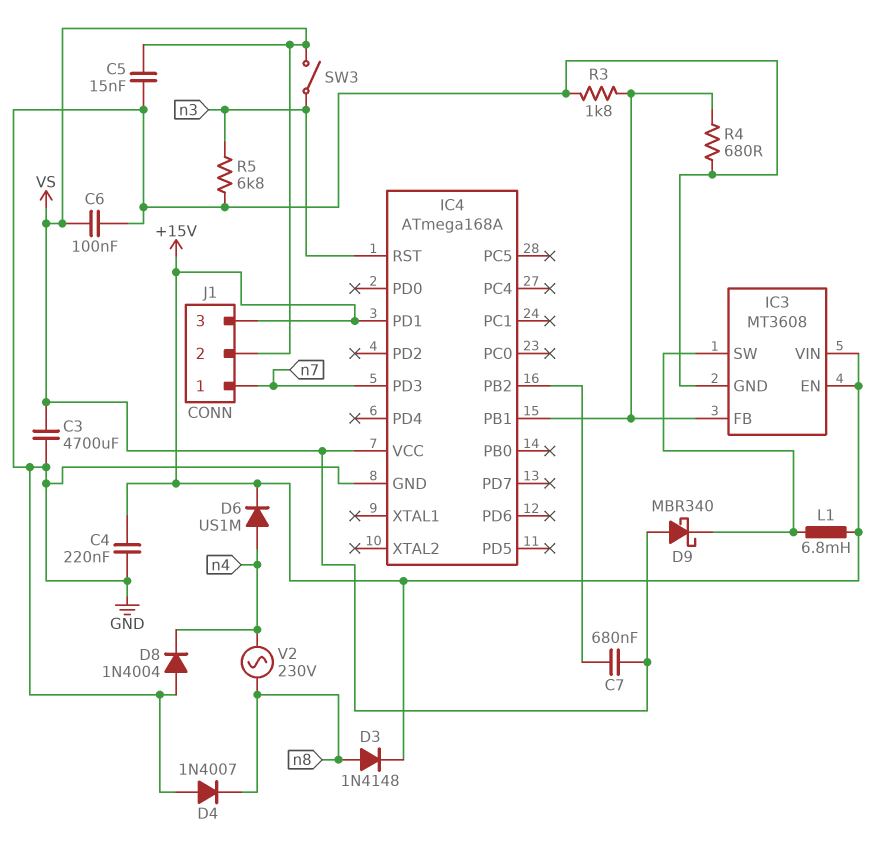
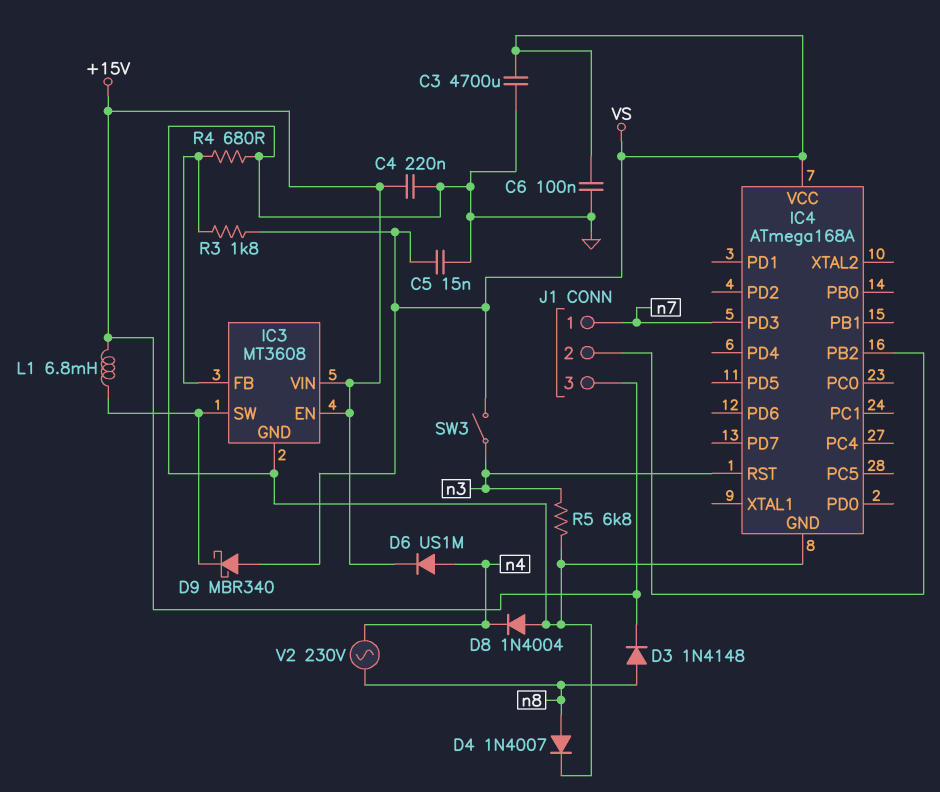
C7: 680nF (IC4/PB2, VS) -> none
D4: diode 1N4007 (A GND, K n8) -> diode 1N4007 (A n8, K GND)
IC4 pin PB1: IC3/FB -> none
IC4 pin PD1: +15V -> none
J1 pin 2: VS -> IC4/PB2
R3: 1.8k (GND, IC3/FB) -> 1.8k (IC3/FB, VS)

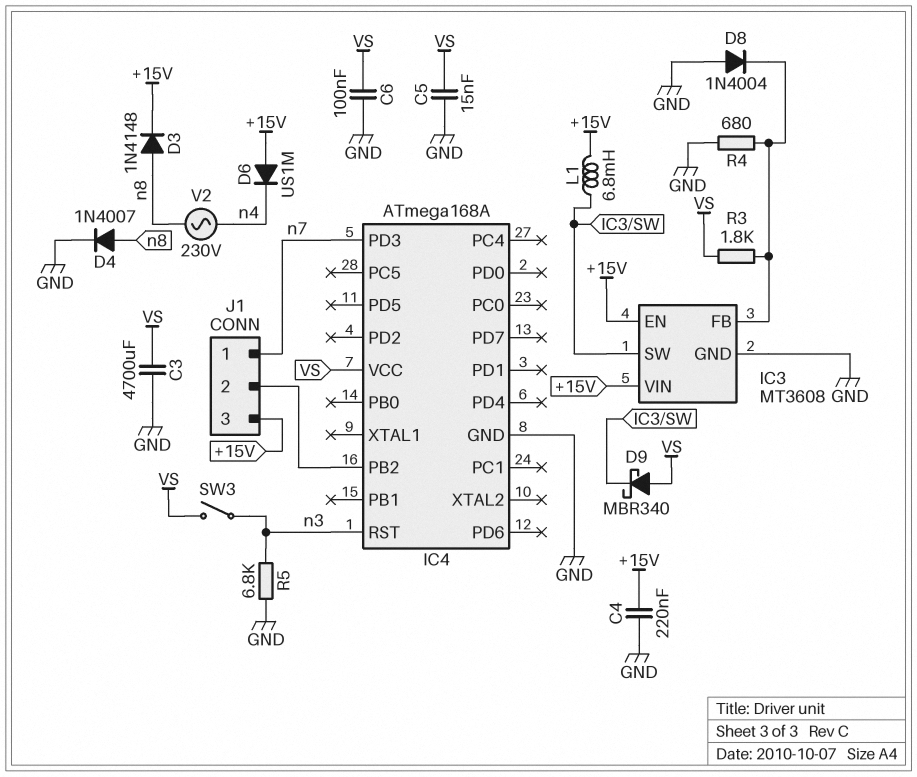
D6: diode US1M (A n4, K +15V) -> diode US1M (A +15V, K n4)
D8: diode 1N4004 (A GND, K n4) -> diode 1N4004 (A GND, K IC3/FB)

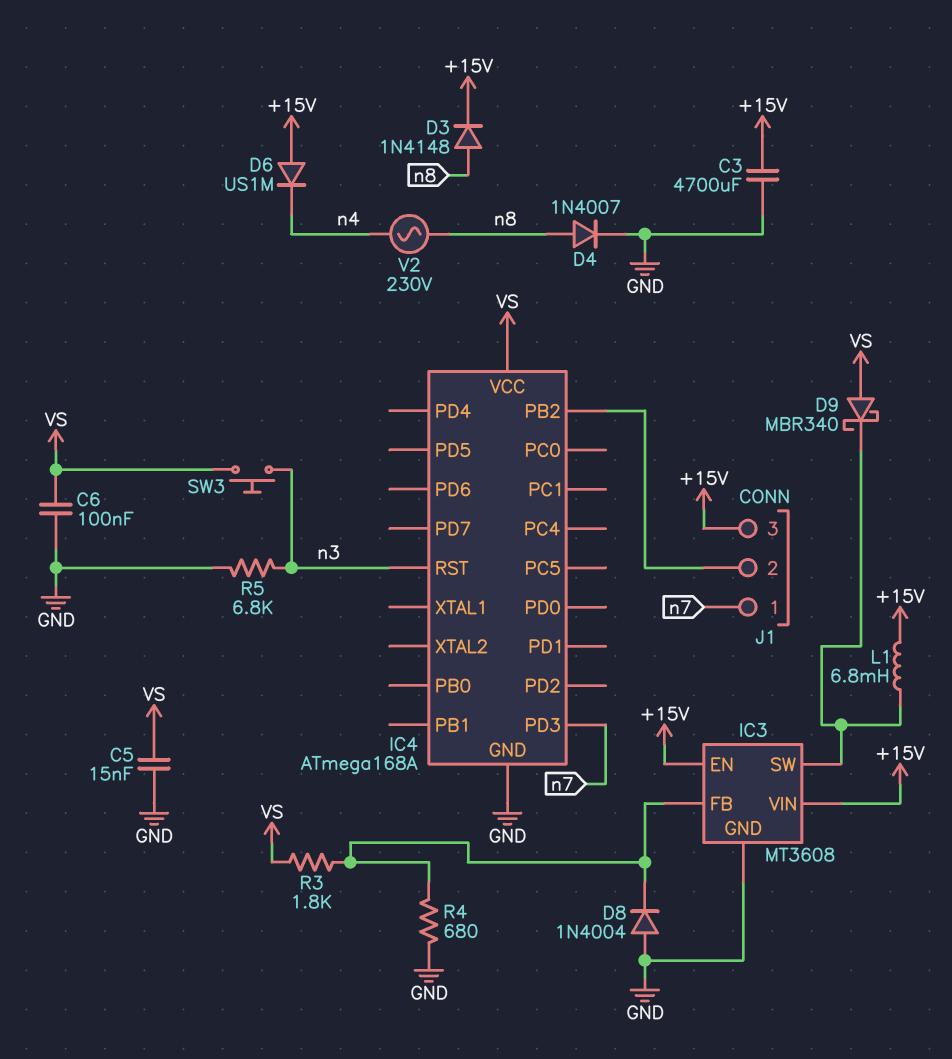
C3: 4700uF (GND, VS) -> 4700uF (+15V, GND)
C4: 220nF (+15V, GND) -> none
SW3: switch (VS, n3) -> button (VS, n3)

